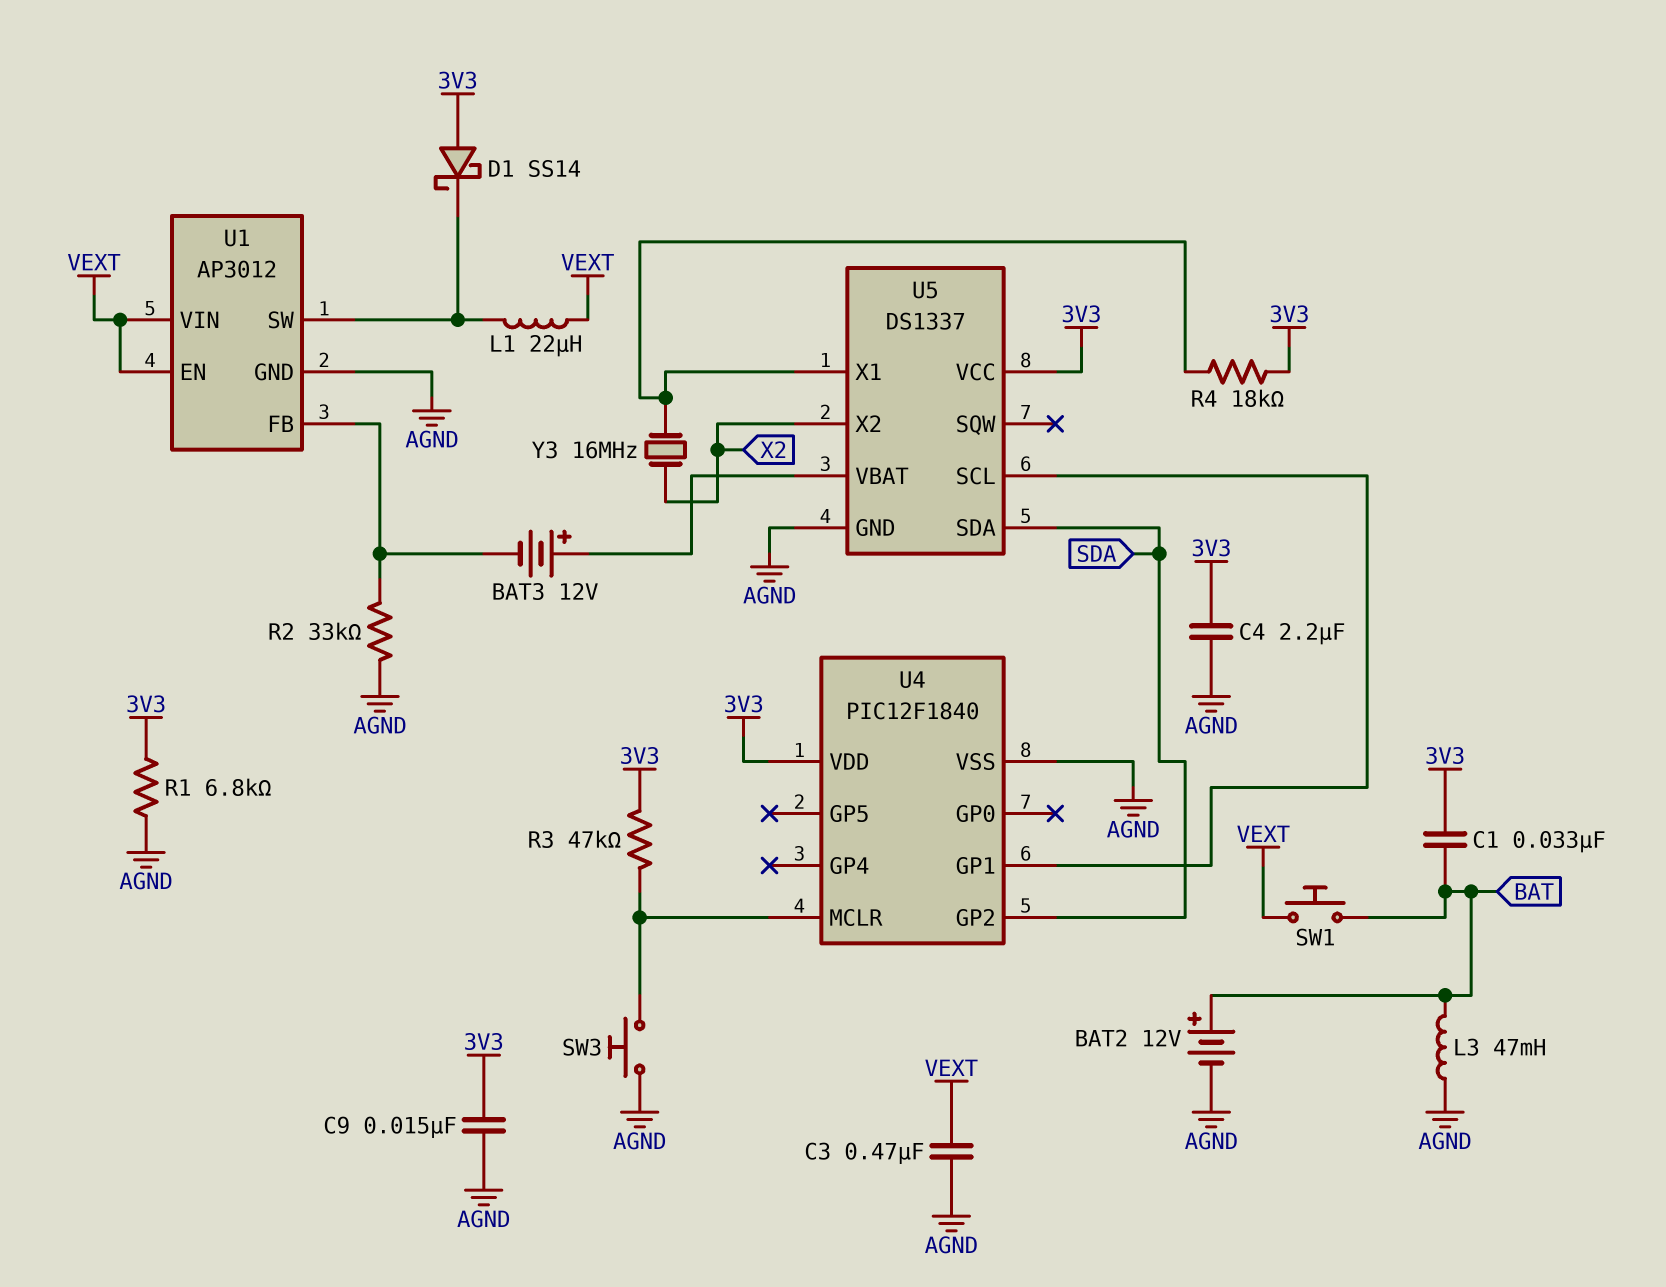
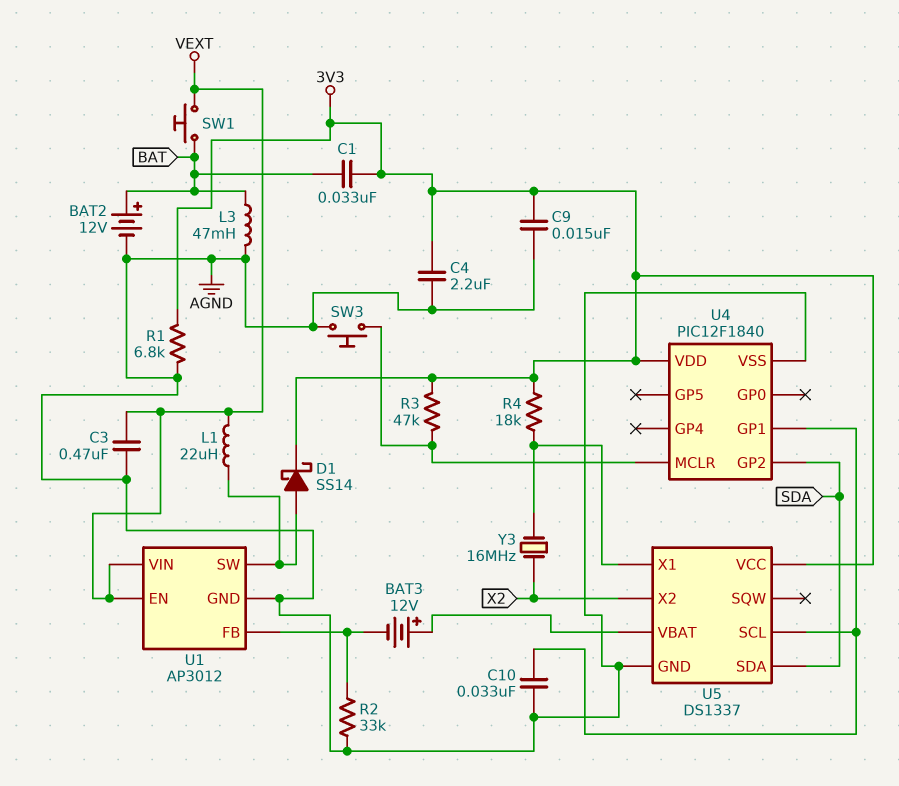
C10: none -> 33nF (AGND, U4/GP1)
D1: schottky SS14 (A 3V3, K U1/SW) -> schottky SS14 (A U1/SW, K 3V3)

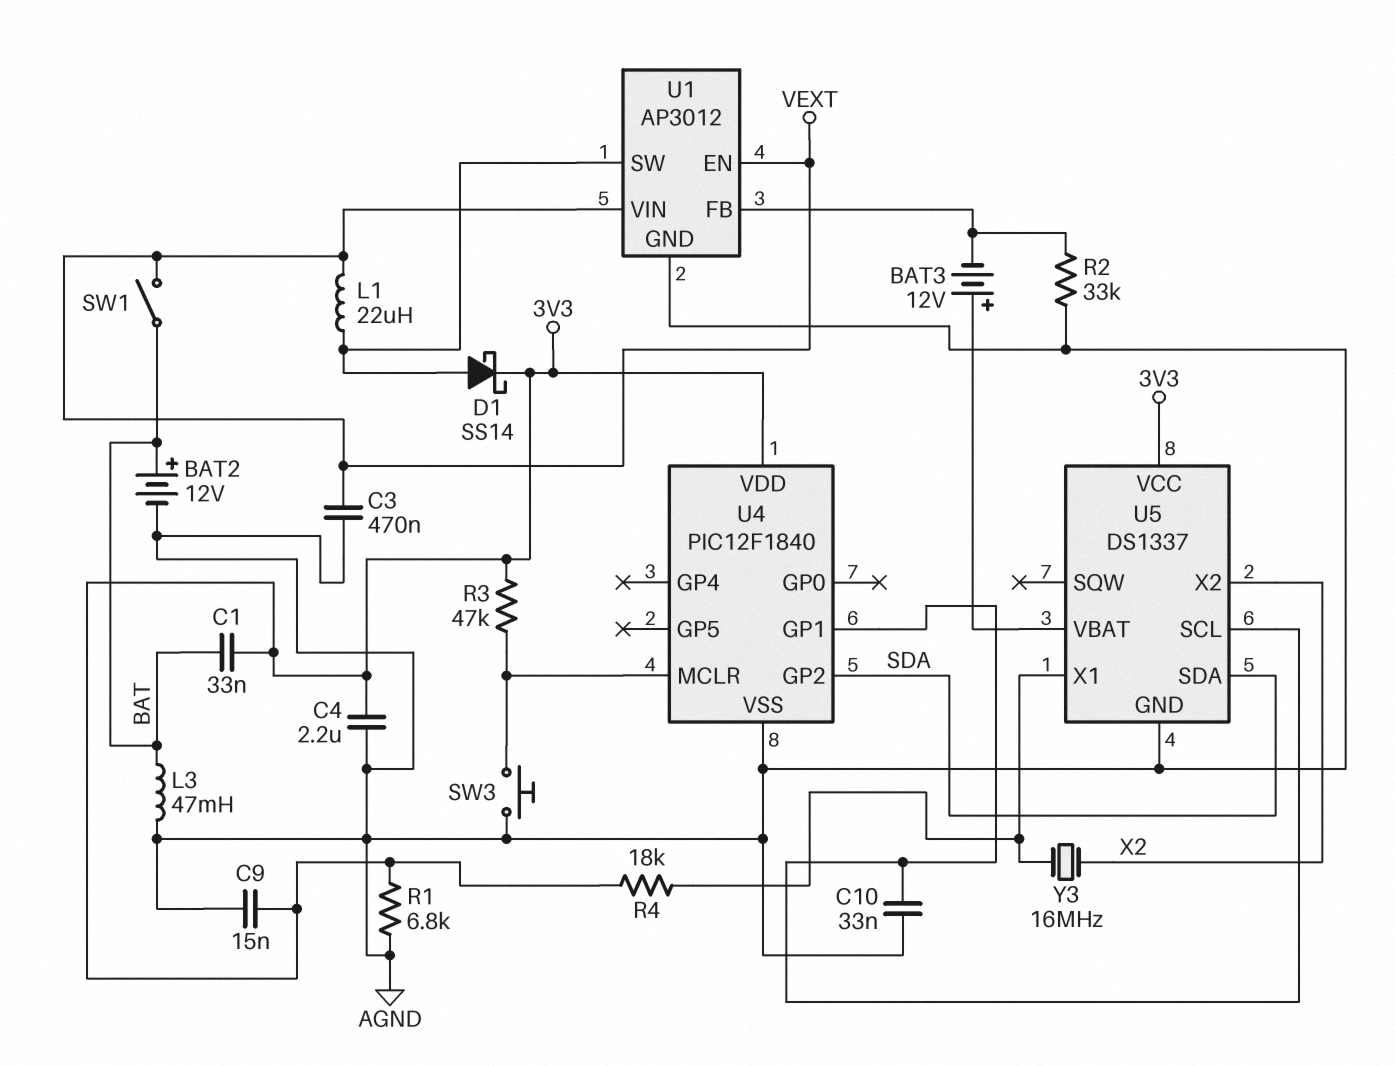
SW1: button (BAT, VEXT) -> switch (BAT, VEXT)

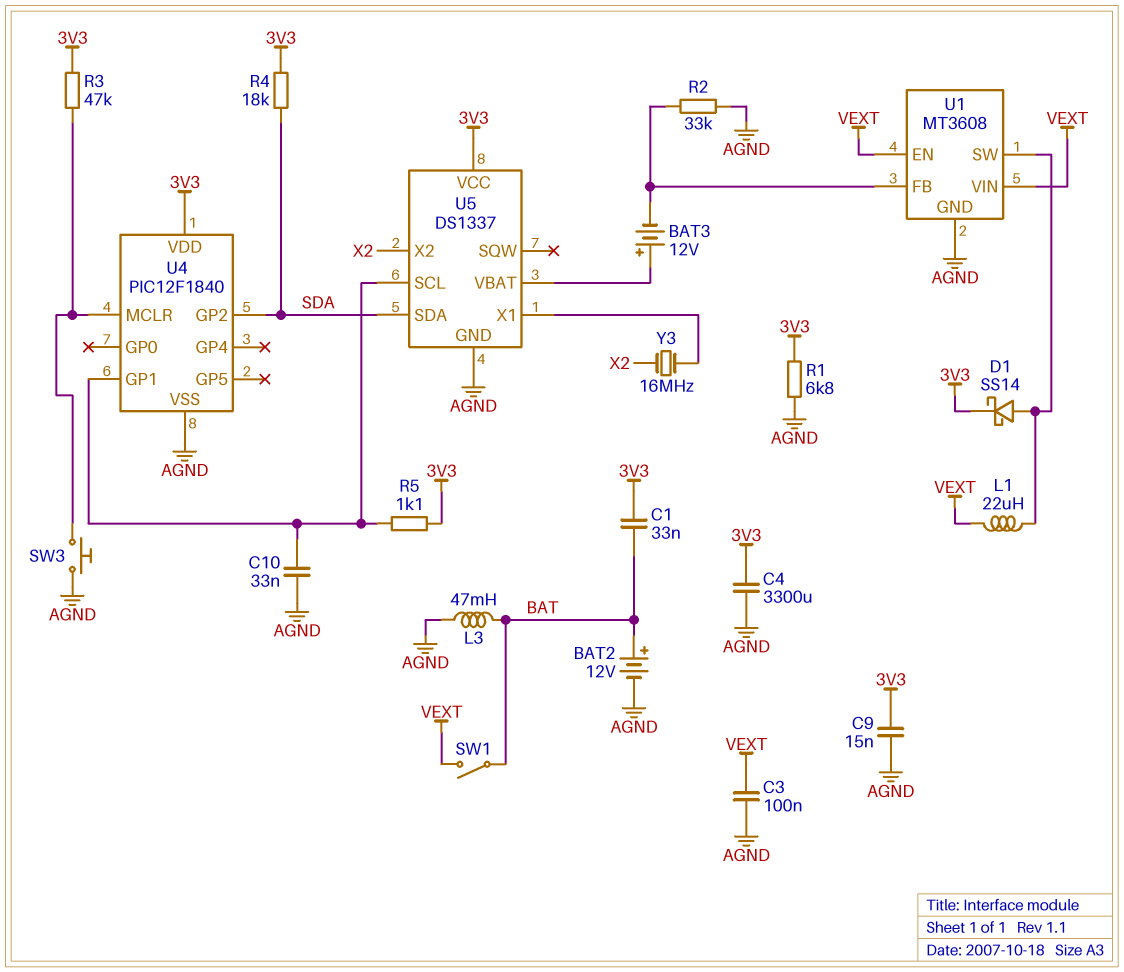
C3: 470nF (AGND, VEXT) -> 100nF (AGND, VEXT)
C4: 2.2uF (3V3, AGND) -> 3300uF (3V3, AGND)
R4: 18k (3V3, U5/X1) -> 18k (3V3, SDA)
R5: none -> 1.1k (3V3, U4/GP1)
U1: AP3012 -> MT3608

